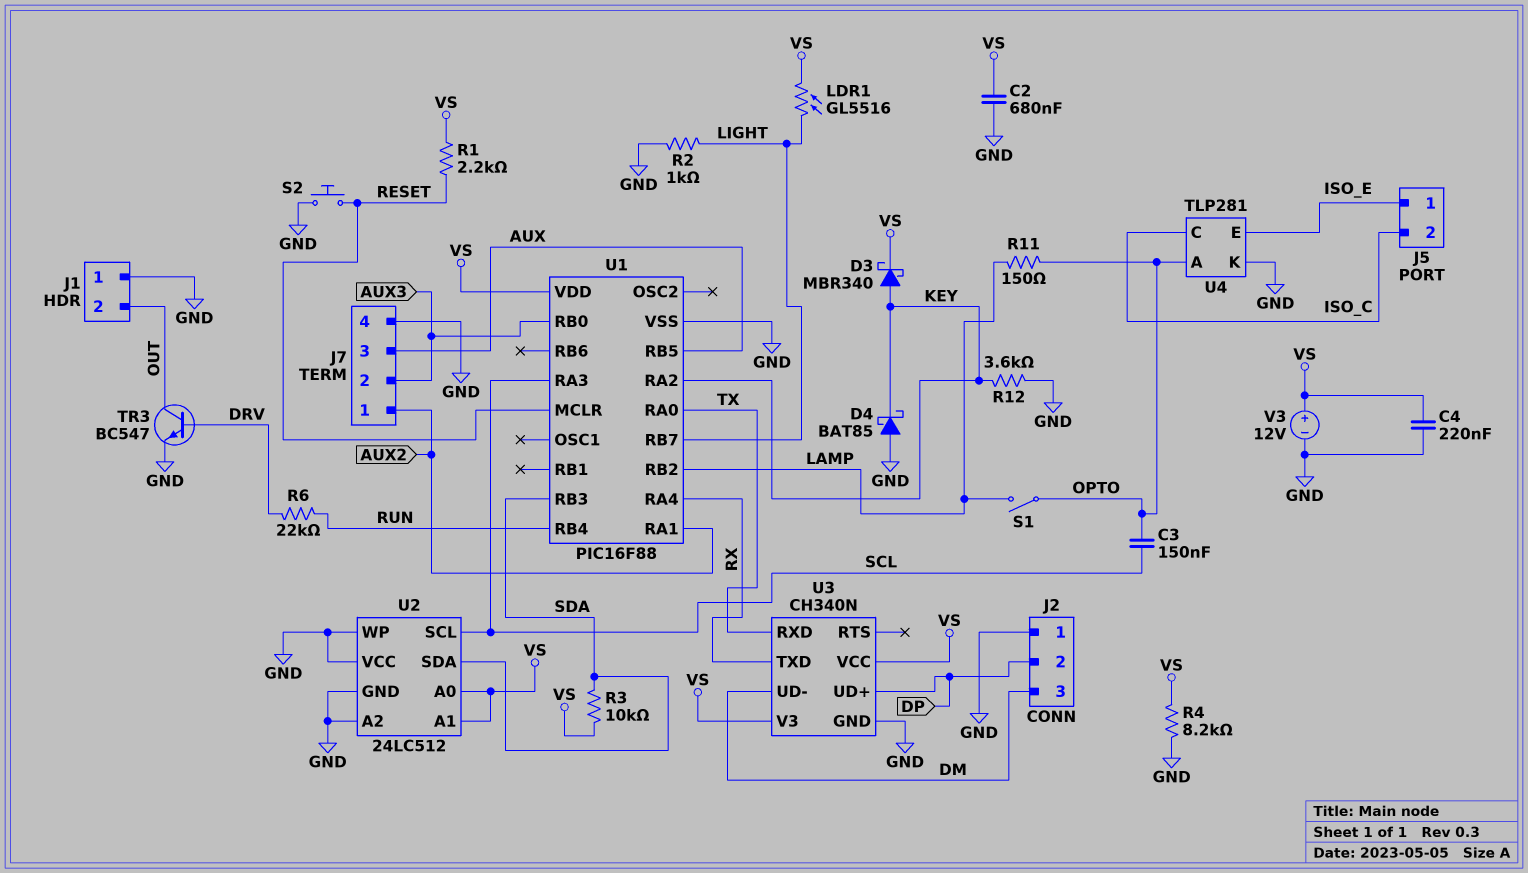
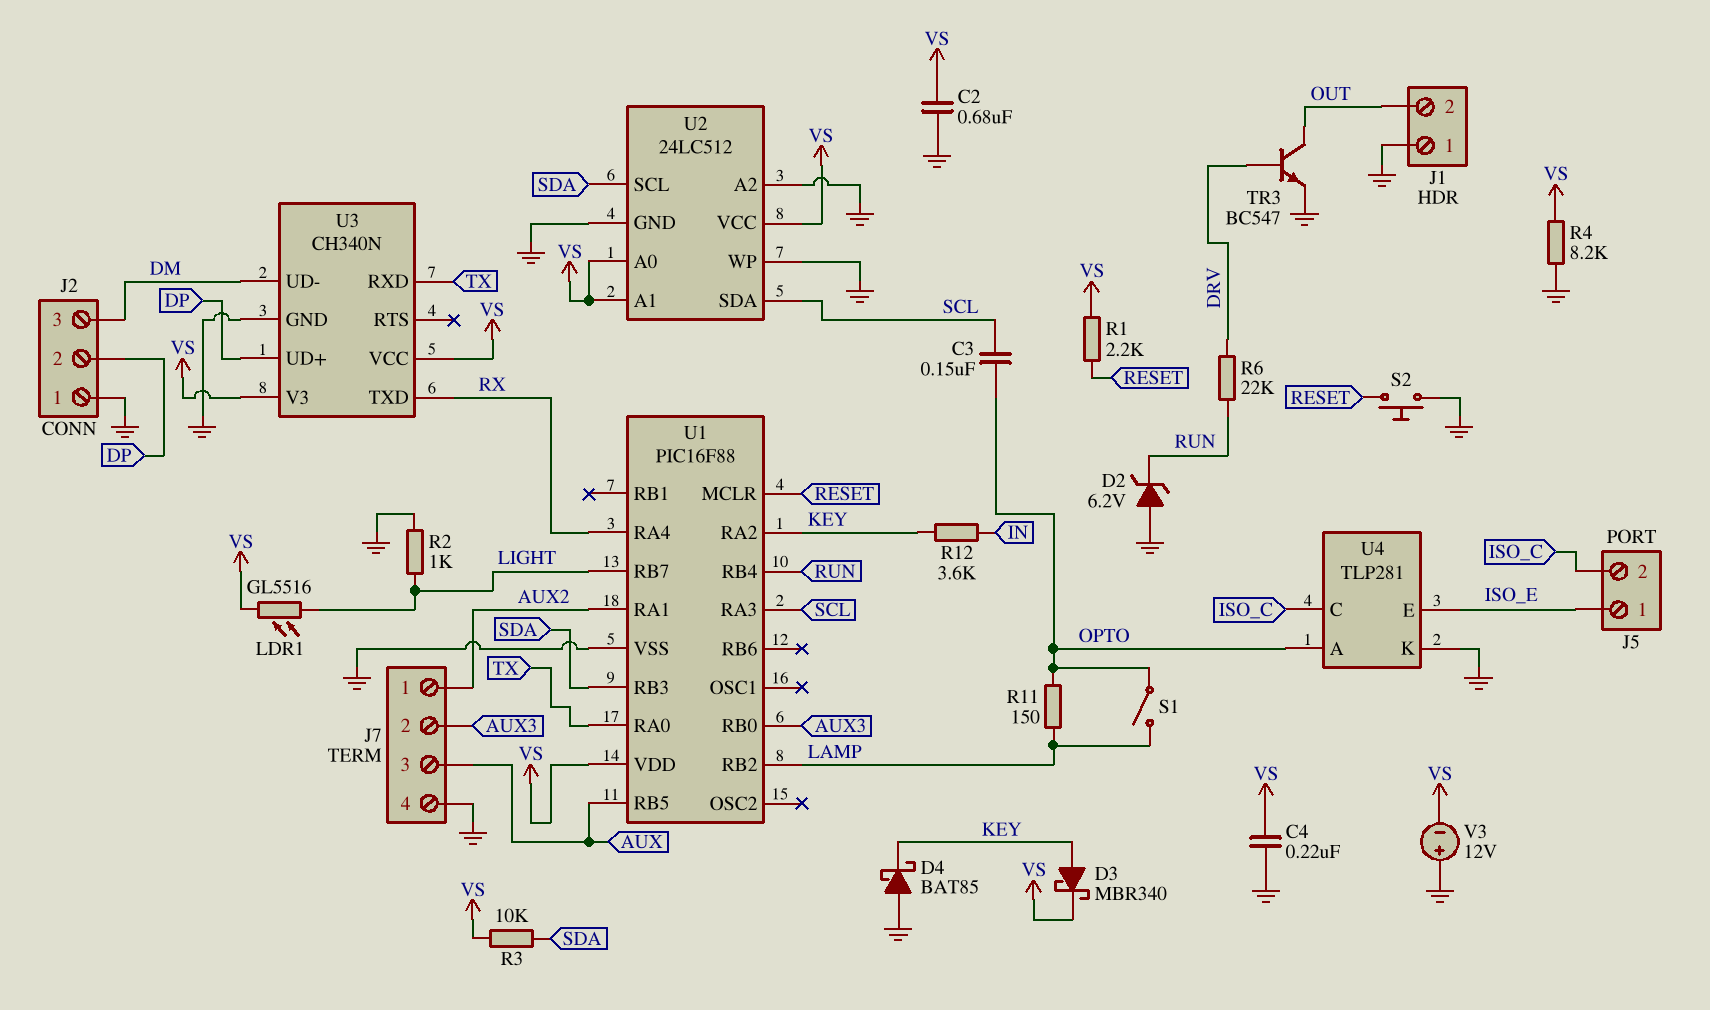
D2: none -> zener 6.2V (A GND, K RUN)
R12: 3.6k (GND, KEY) -> 3.6k (IN, KEY)
U2 pin SCL: SCL -> SDA
U2 pin SDA: SDA -> SCL
U2 pin VCC: GND -> VS
V3: 12V (plus VS, minus GND) -> 12V (plus GND, minus VS)

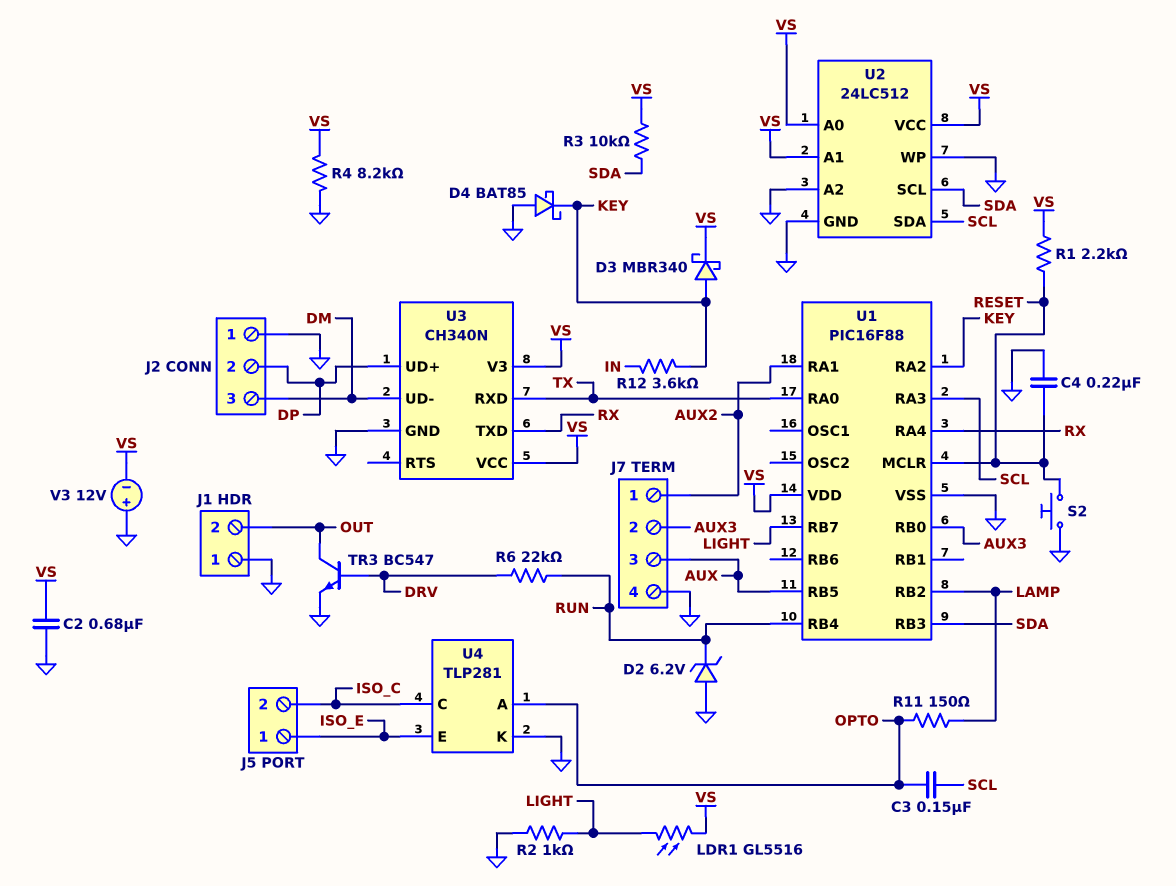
C4: 220nF (GND, VS) -> 220nF (GND, RESET)
S1: switch (LAMP, OPTO) -> none

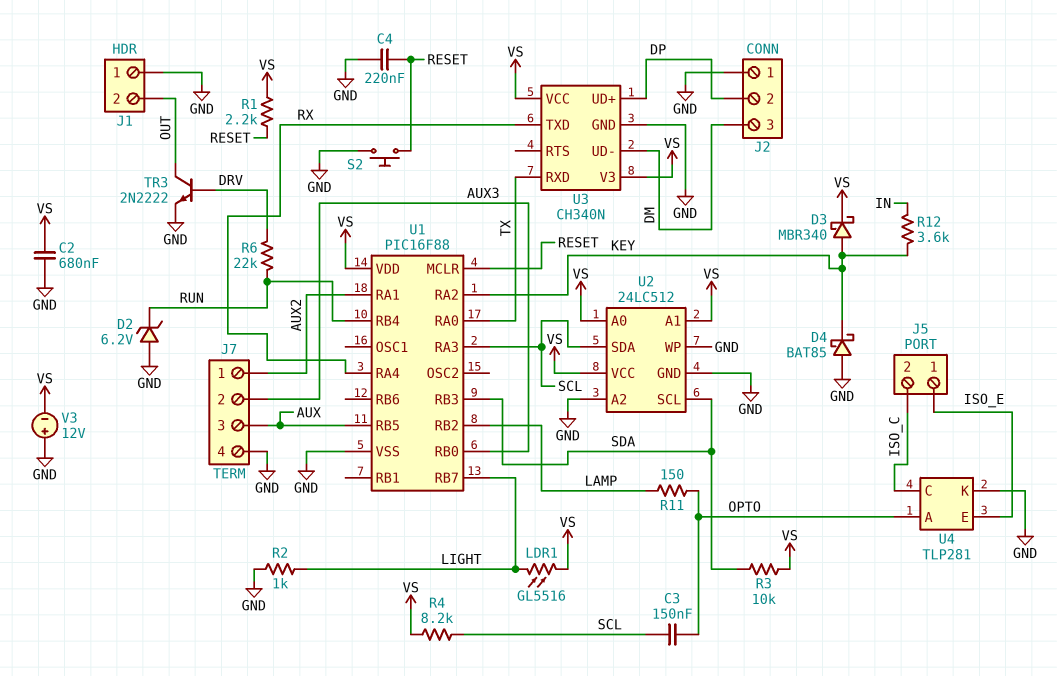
R4: 8.2k (GND, VS) -> 8.2k (SCL, VS)
TR3: NPN BC547 (B DRV, C OUT, E GND) -> NPN 2N2222 (B DRV, C OUT, E GND)

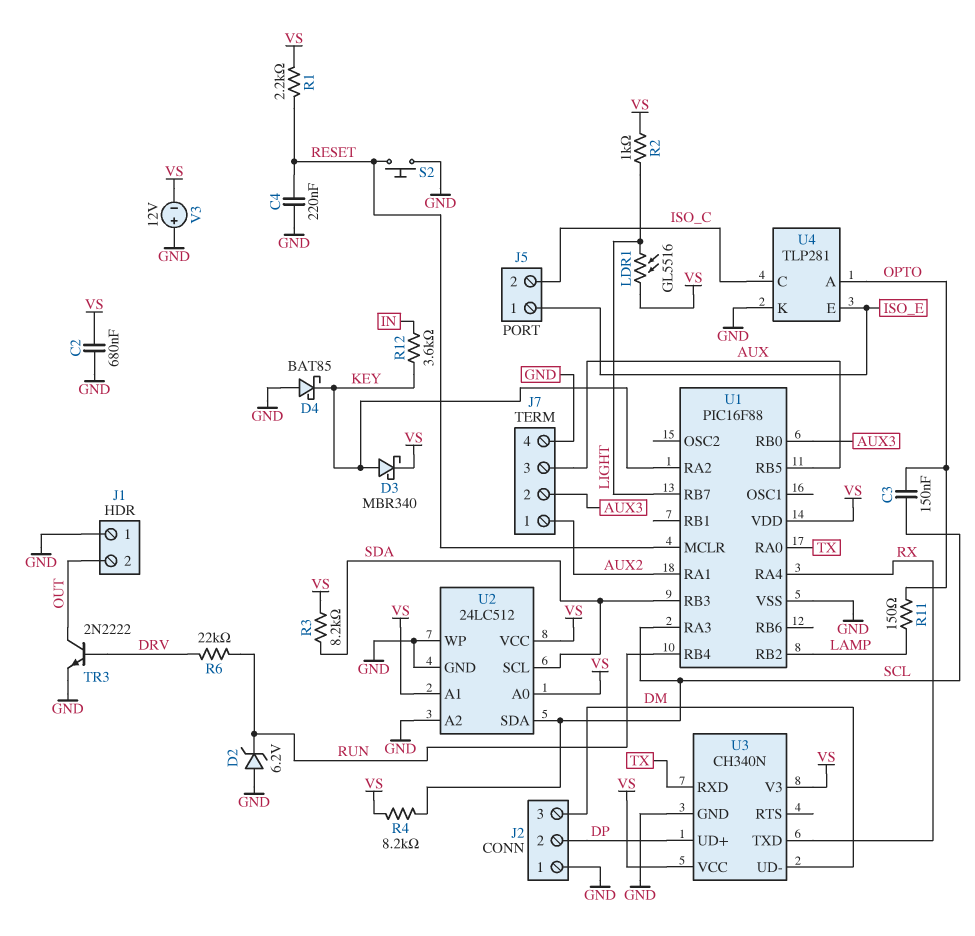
R2: 1k (GND, LIGHT) -> 1k (LIGHT, VS)
R3: 10k (SDA, VS) -> 8.2k (SDA, VS)

